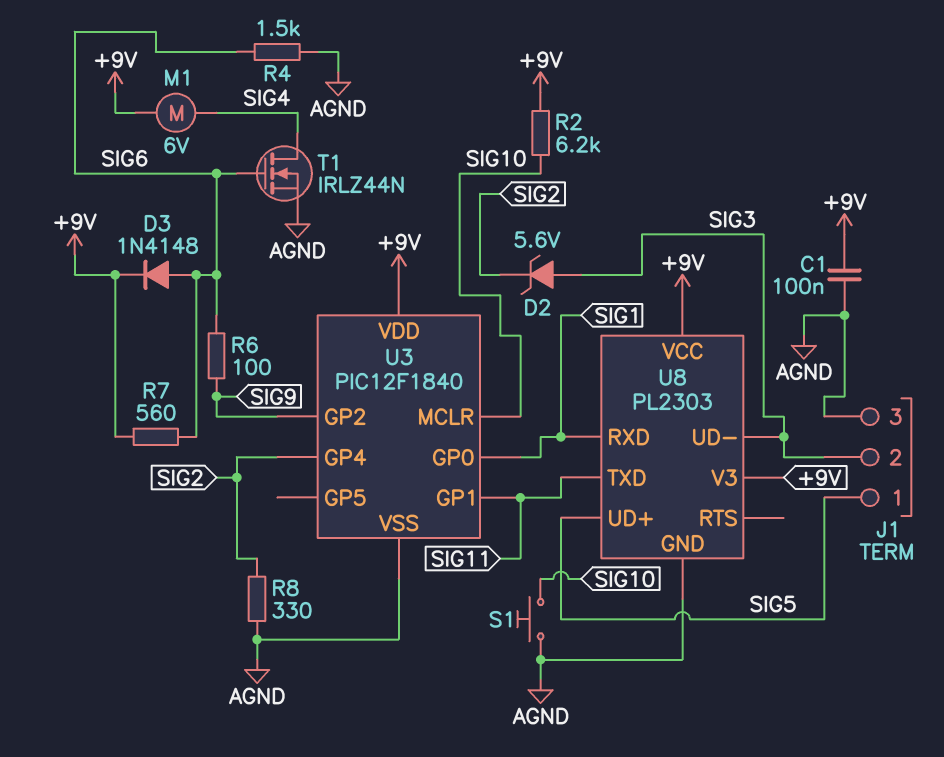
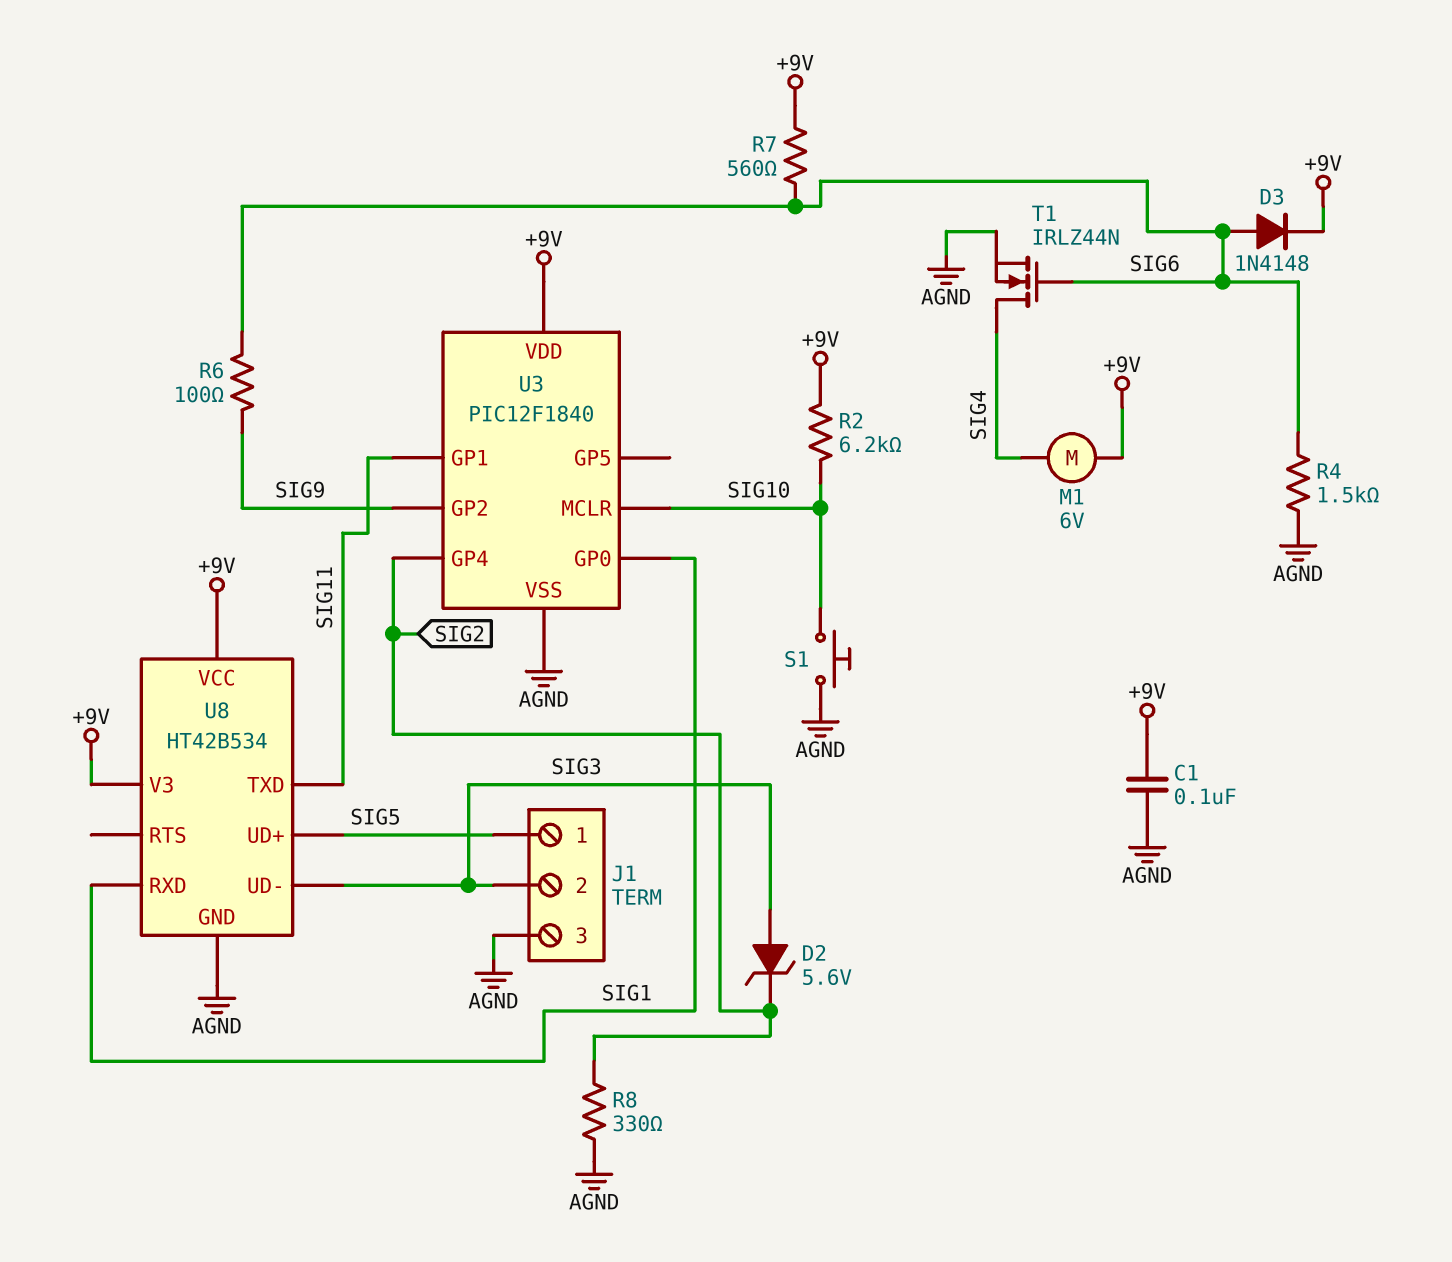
U8: PL2303 -> HT42B534

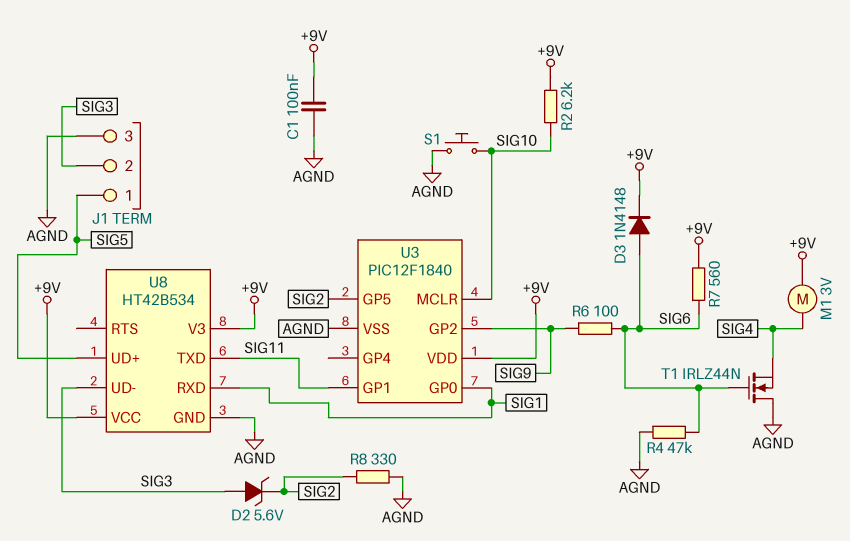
M1: motor 6V (+9V, SIG4) -> motor 3V (+9V, SIG4)
R4: 1.5k (AGND, SIG6) -> 47k (AGND, SIG6)
T1: NMOS IRLZ44N (G SIG6, D SIG4, S AGND) -> NMOS IRLZ44N (G SIG6, D AGND, S SIG4)
U3 pin GP4: SIG2 -> none
U3 pin GP5: none -> SIG2

